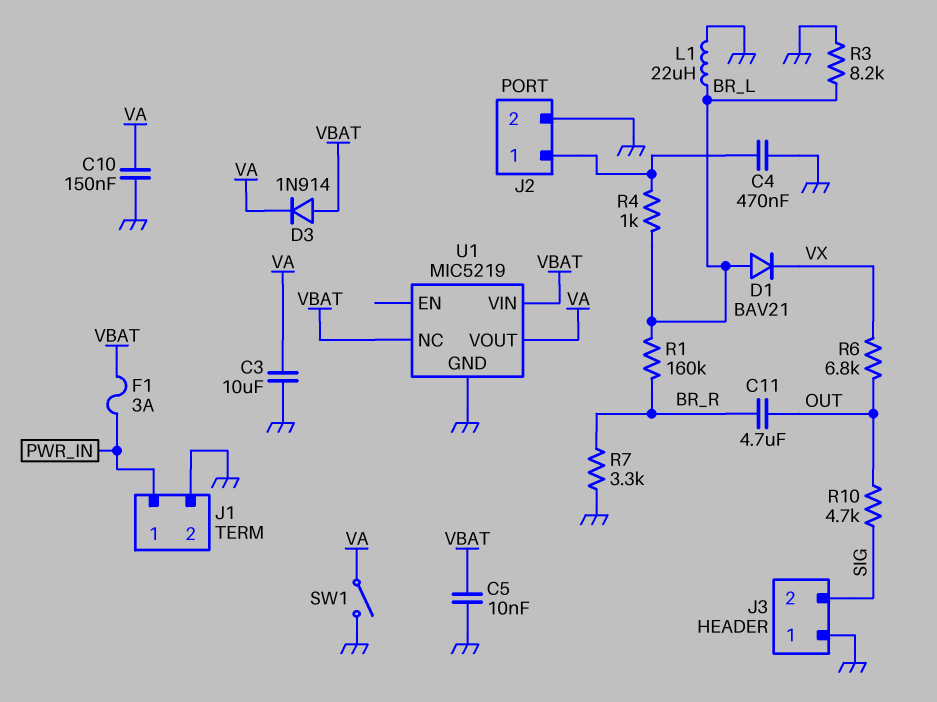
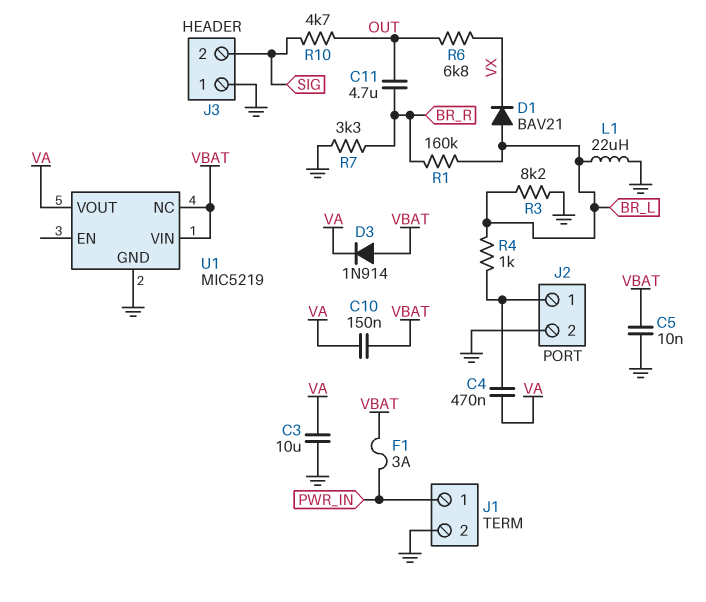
C4: 470nF (GND, J2/1) -> 470nF (J2/1, VA)
C10: 150nF (GND, VA) -> 150nF (VA, VBAT)
SW1: switch (GND, VA) -> none

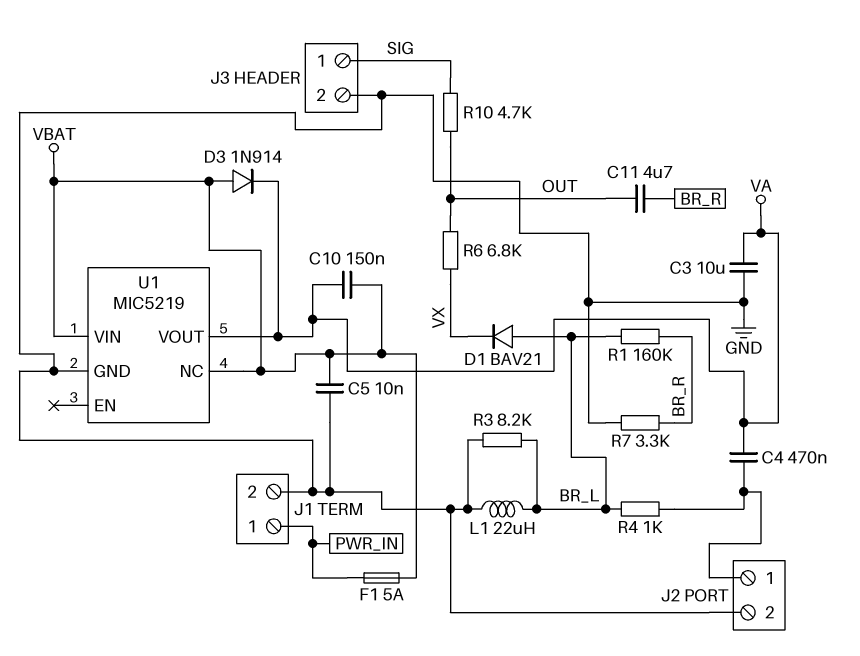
F1: 3A (PWR_IN, VBAT) -> 5A (PWR_IN, VBAT)
J3 pin 1: GND -> SIG
J3 pin 2: SIG -> GND

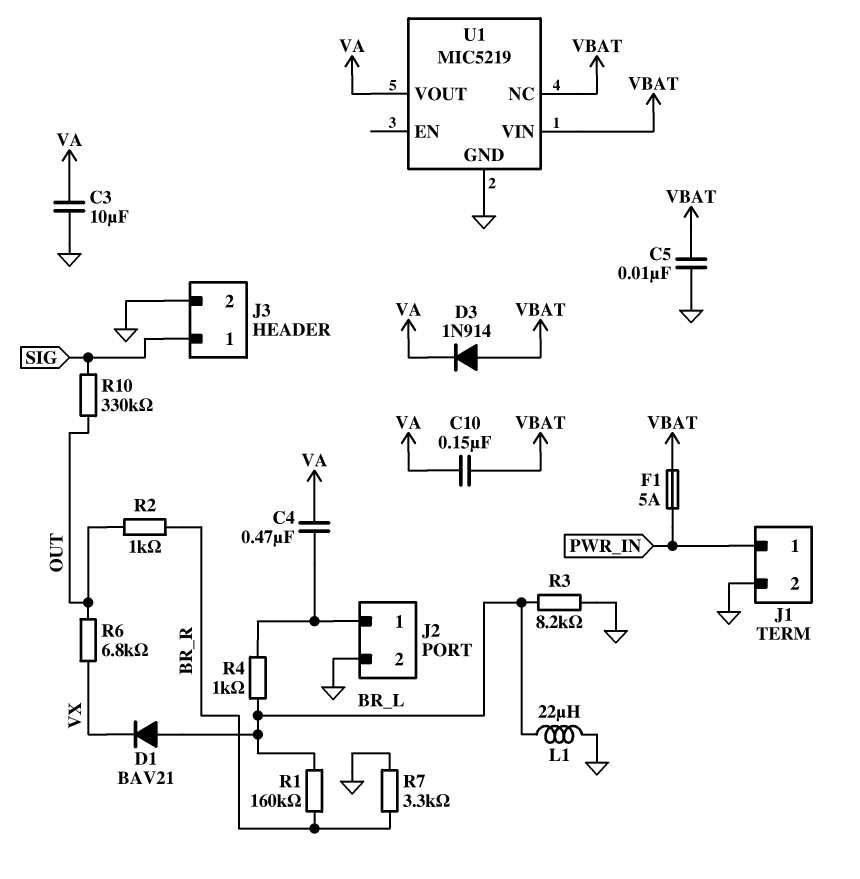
C11: 4.7uF (BR_R, OUT) -> none
R2: none -> 1k (BR_R, OUT)
R10: 4.7k (OUT, SIG) -> 330k (OUT, SIG)

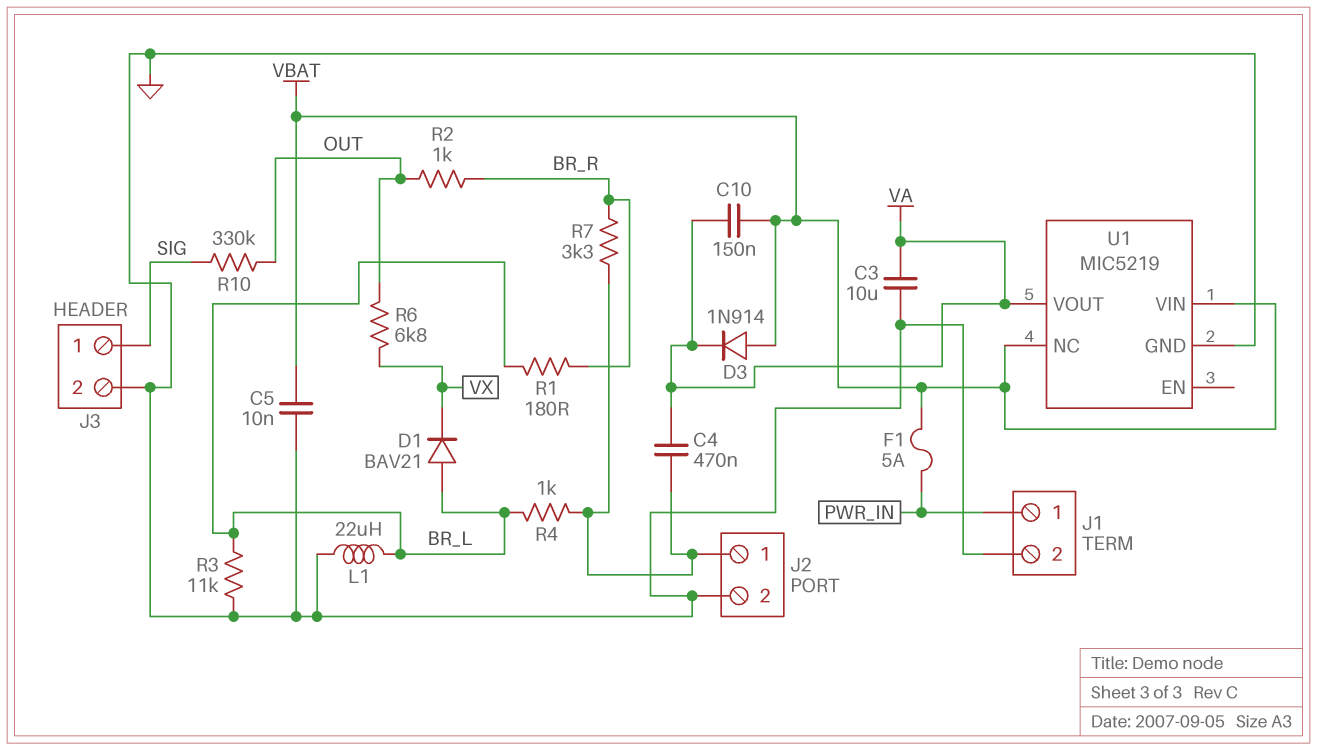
R1: 160k (BR_L, BR_R) -> 180 (BR_L, BR_R)
R3: 8.2k (BR_L, GND) -> 11k (BR_L, GND)
R7: 3.3k (BR_R, GND) -> 3.3k (BR_R, J2/1)

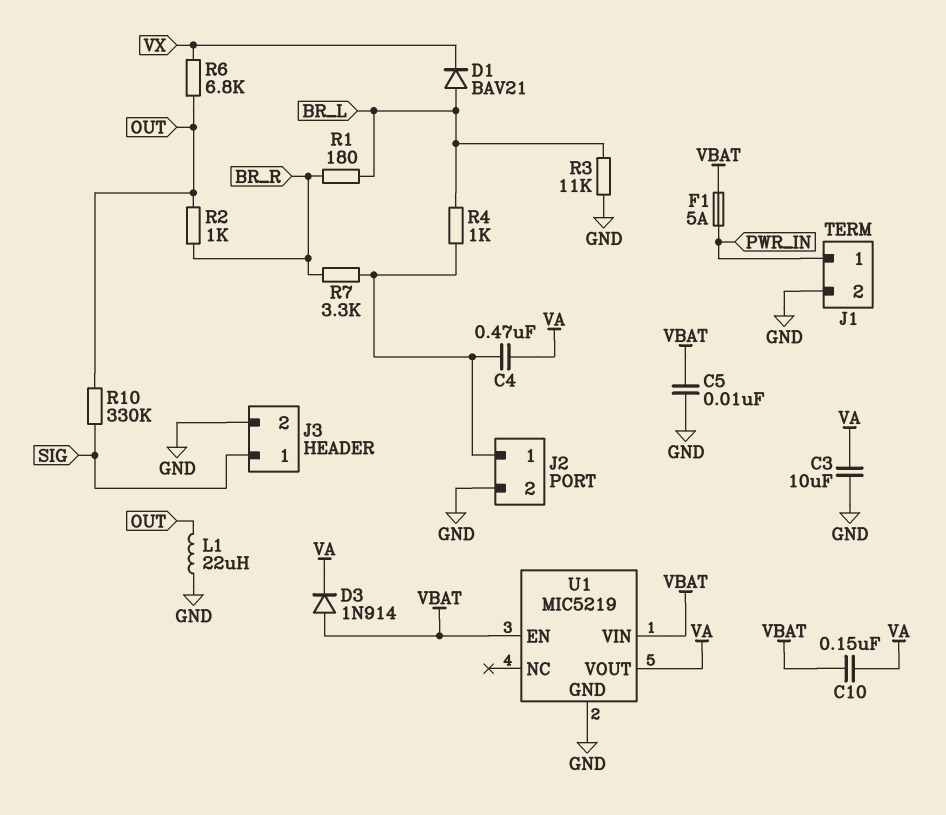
L1: 22uH (BR_L, GND) -> 22uH (GND, OUT)
U1 pin EN: none -> VBAT
U1 pin NC: VBAT -> none

